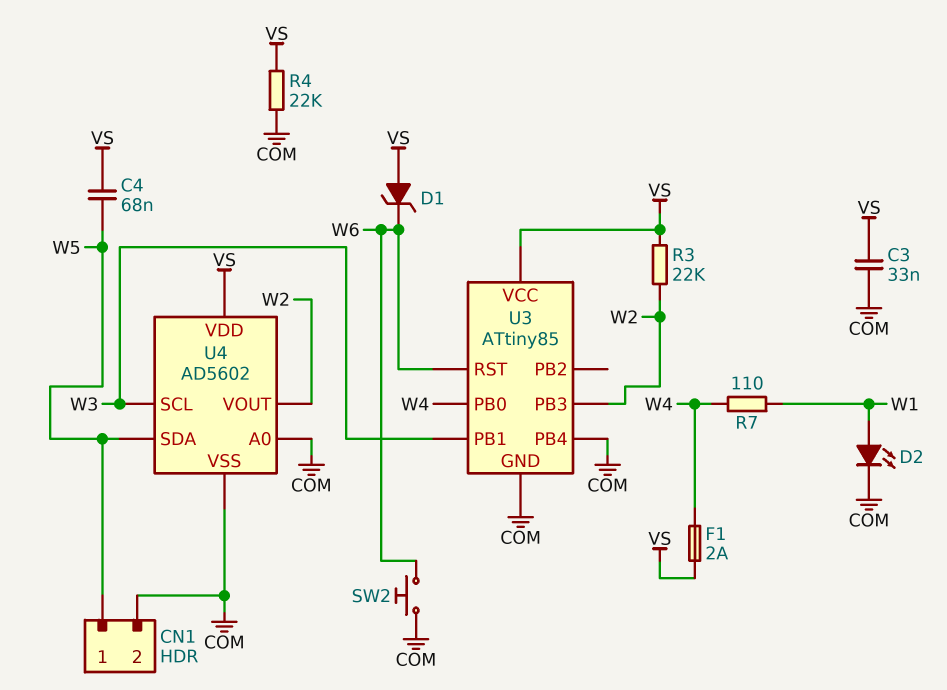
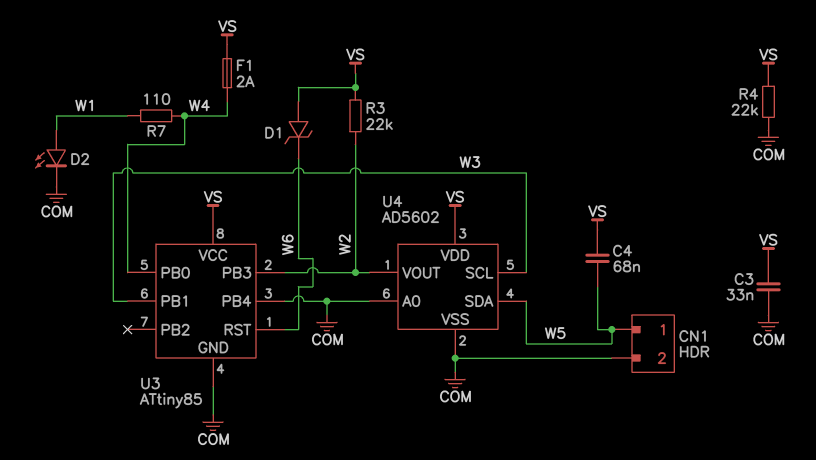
SW2: button (COM, W6) -> none

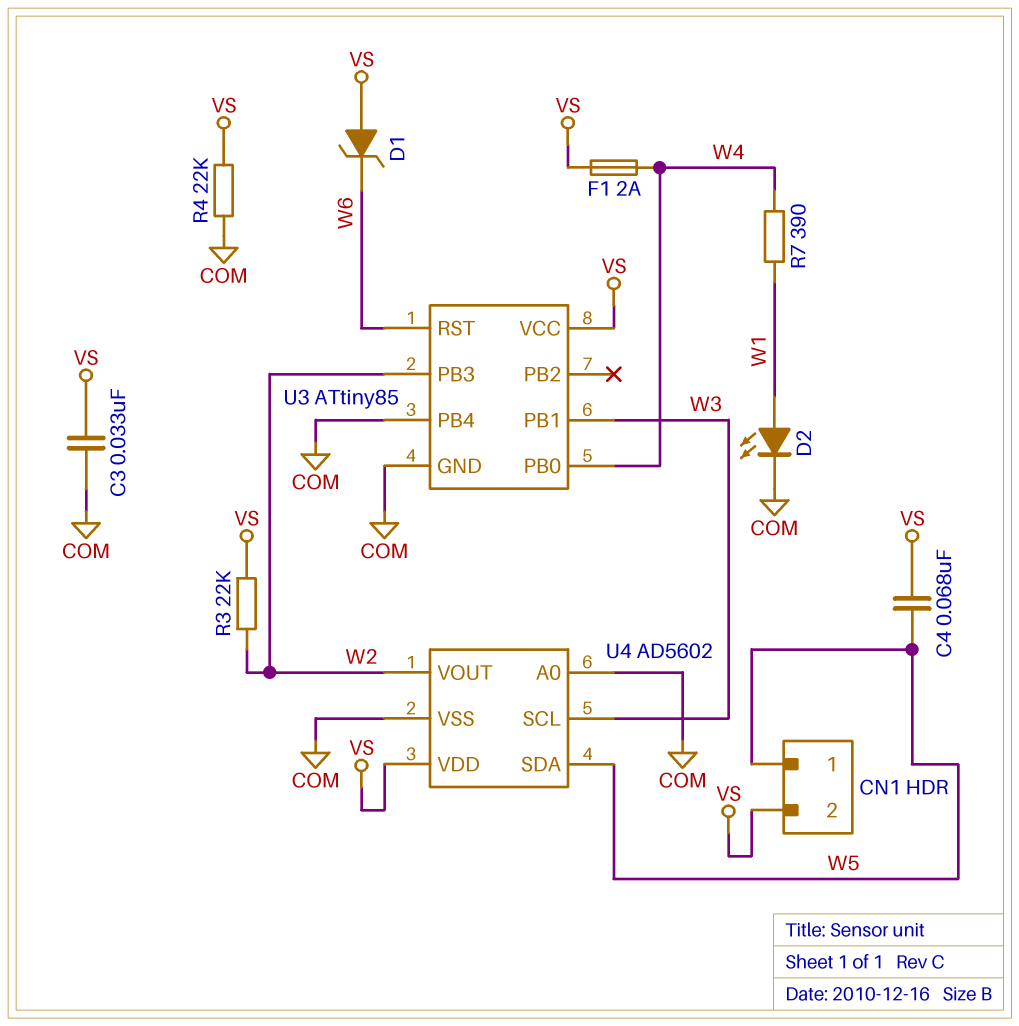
CN1 pin 2: COM -> VS
R7: 110 (W1, W4) -> 390 (W1, W4)

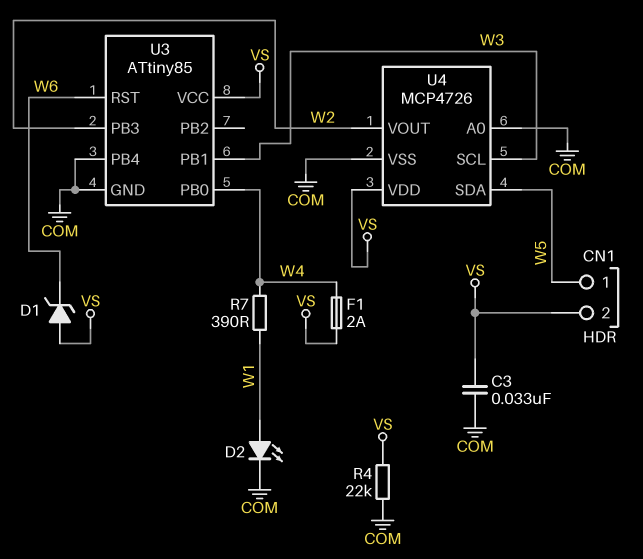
C4: 68nF (VS, W5) -> none
R3: 22k (VS, W2) -> none
U4: AD5602 -> MCP4726

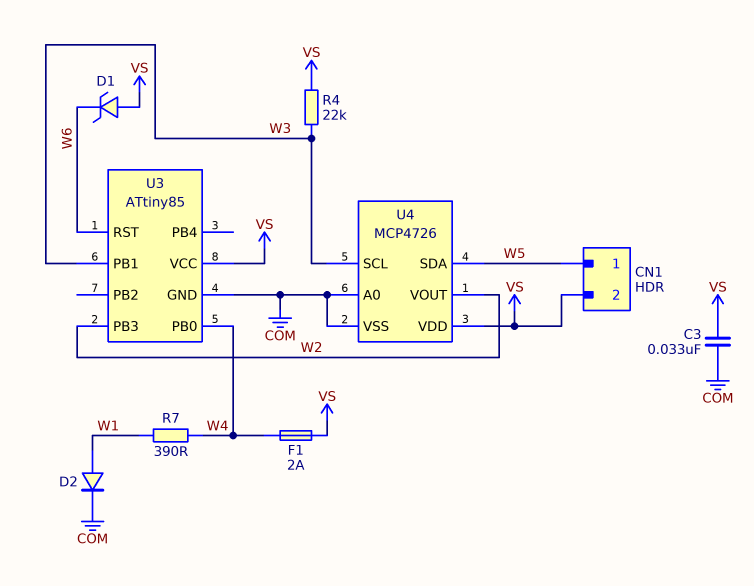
D2: LED (A W1, K COM) -> diode (A W1, K COM)
R4: 22k (COM, VS) -> 22k (VS, W3)
U3 pin PB4: COM -> none

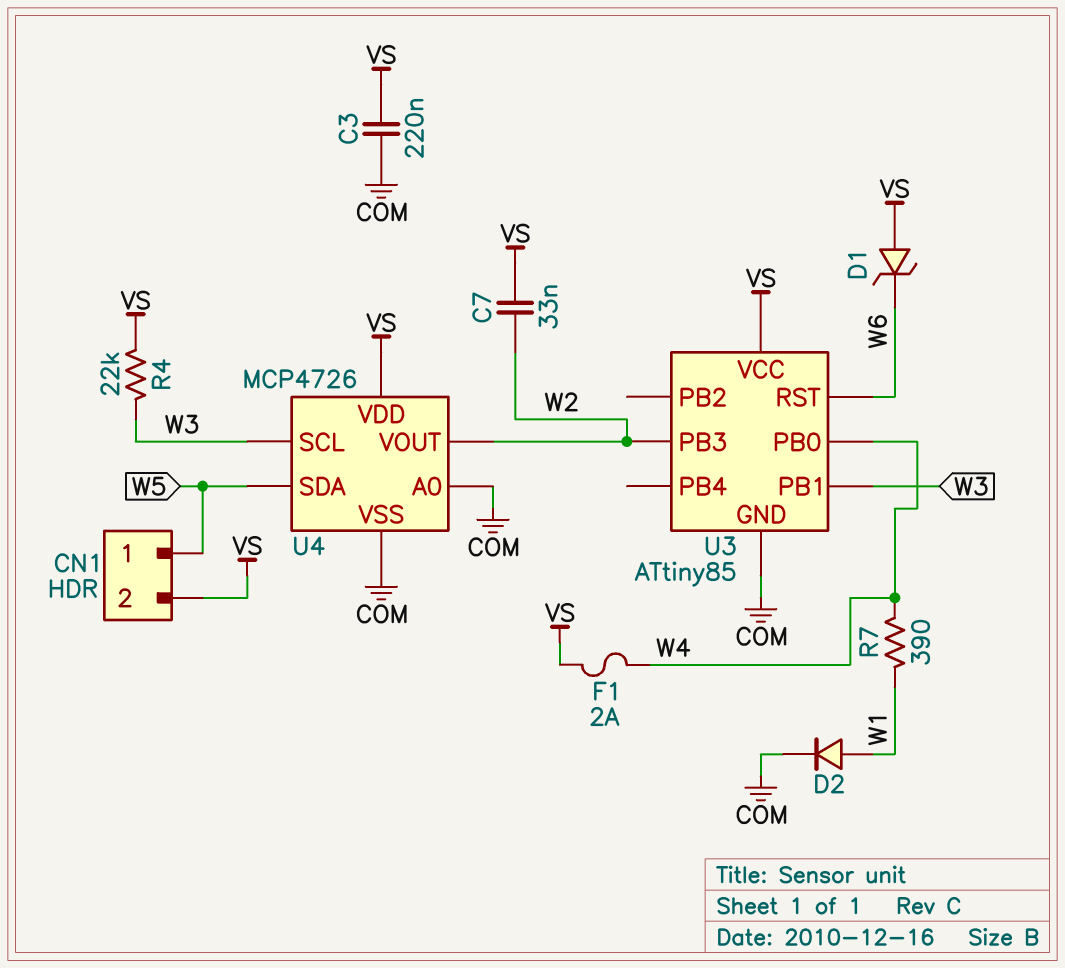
C3: 33nF (COM, VS) -> 220nF (COM, VS)
C7: none -> 33nF (VS, W2)

